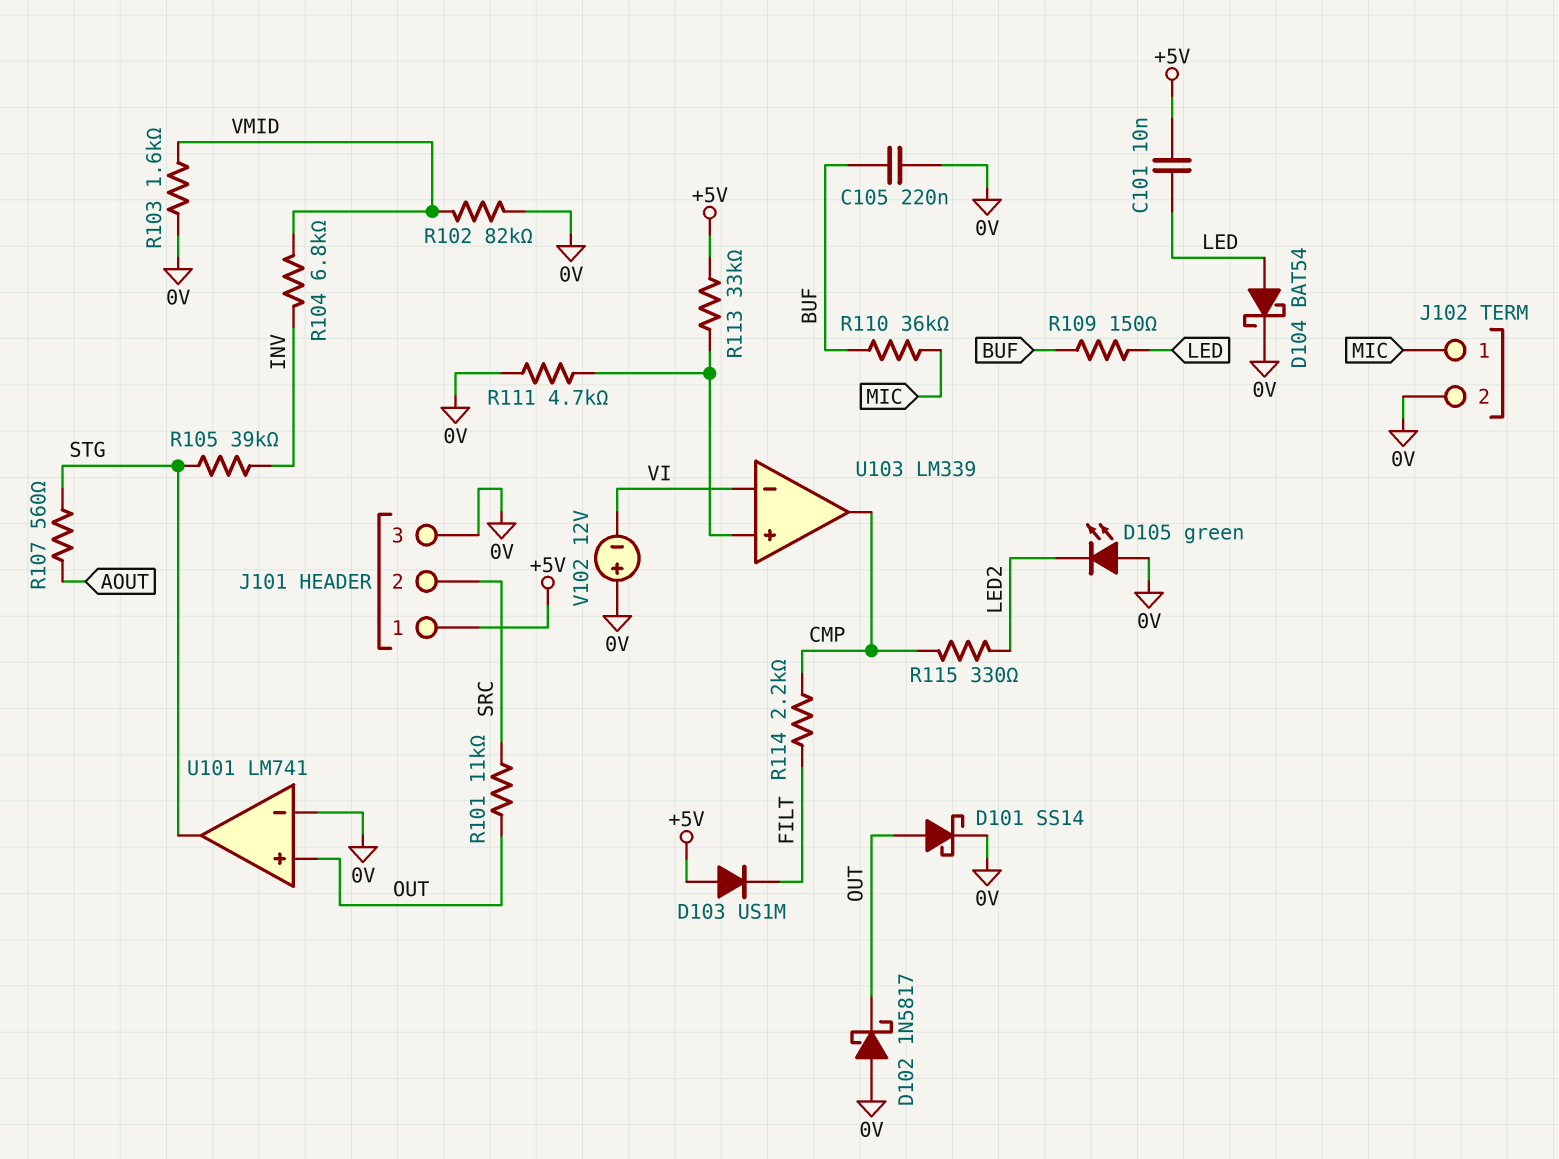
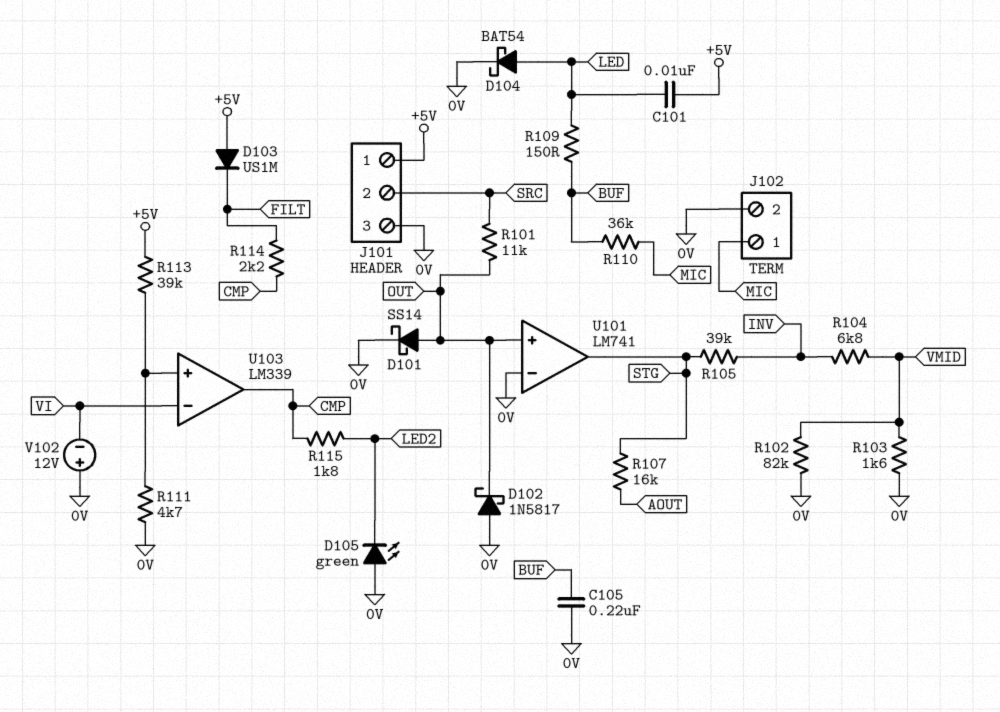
R107: 560 (AOUT, STG) -> 16k (AOUT, STG)
R113: 33k (+5V, U103/in+) -> 39k (+5V, U103/in+)
R115: 330 (CMP, LED2) -> 1.8k (CMP, LED2)

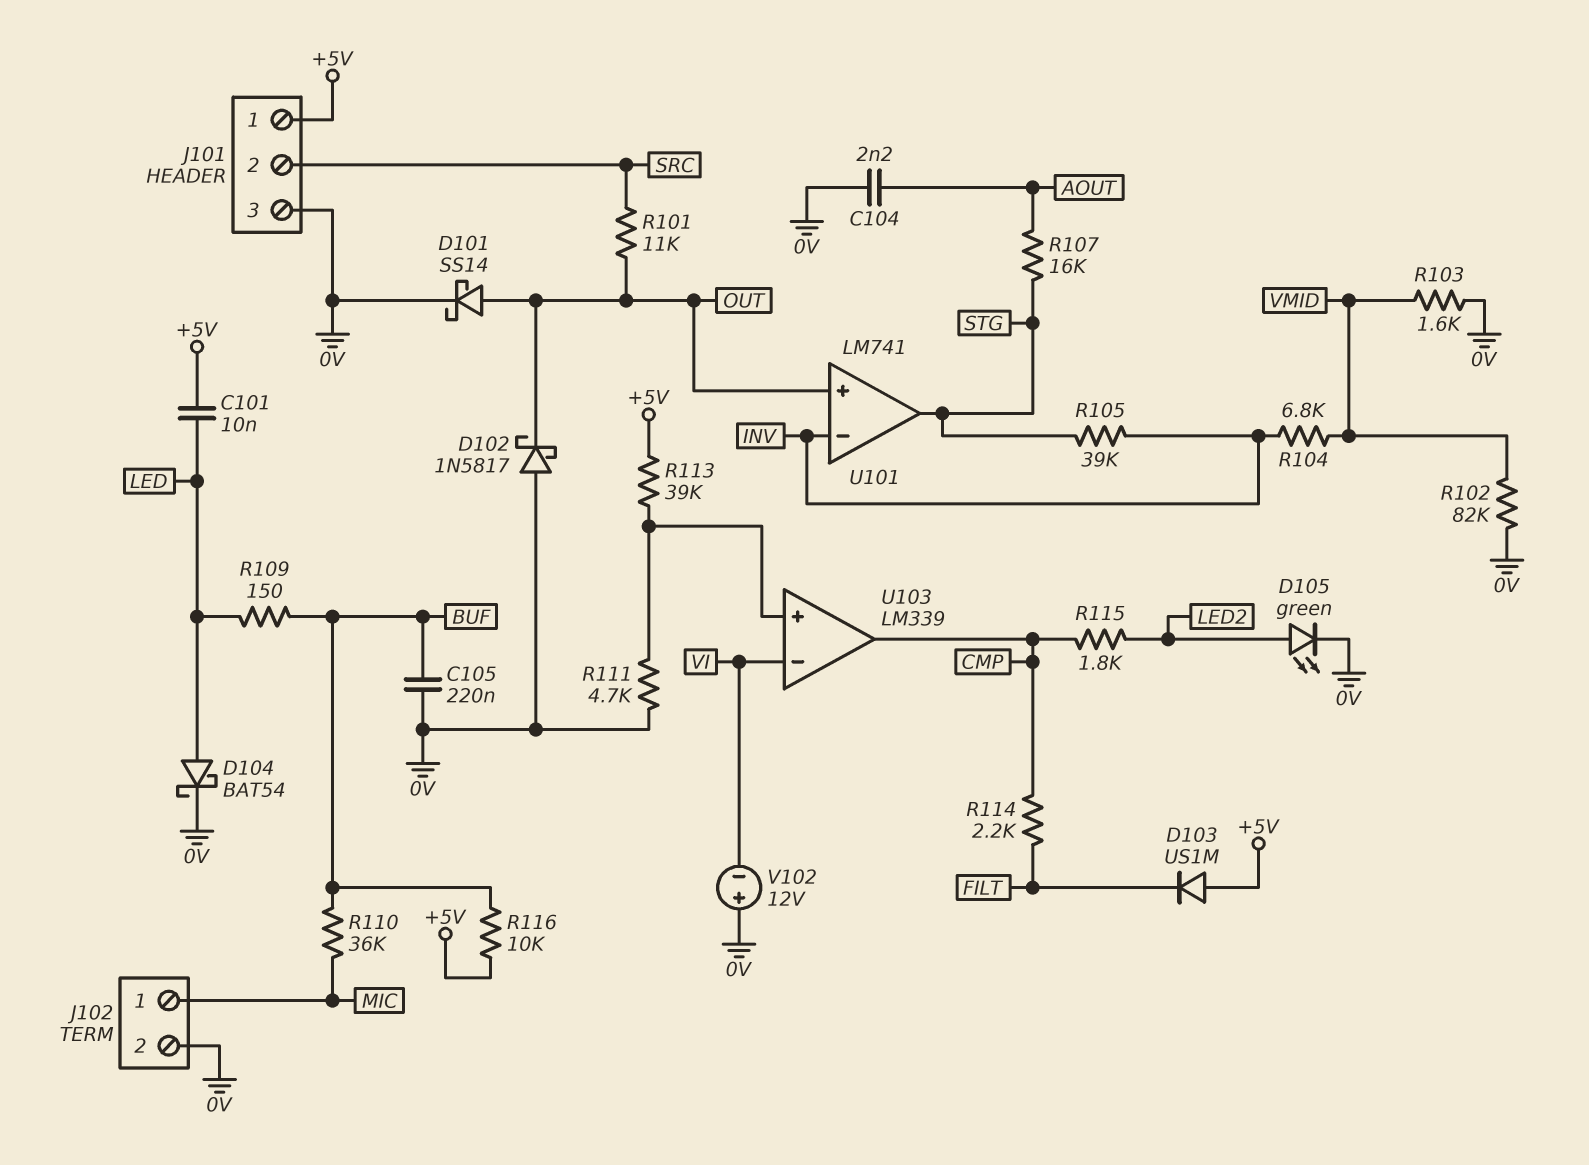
C104: none -> 2.2nF (0V, AOUT)
D105: LED green (A 0V, K LED2) -> LED green (A LED2, K 0V)
R116: none -> 10k (+5V, BUF)
U101 pin in-: 0V -> INV

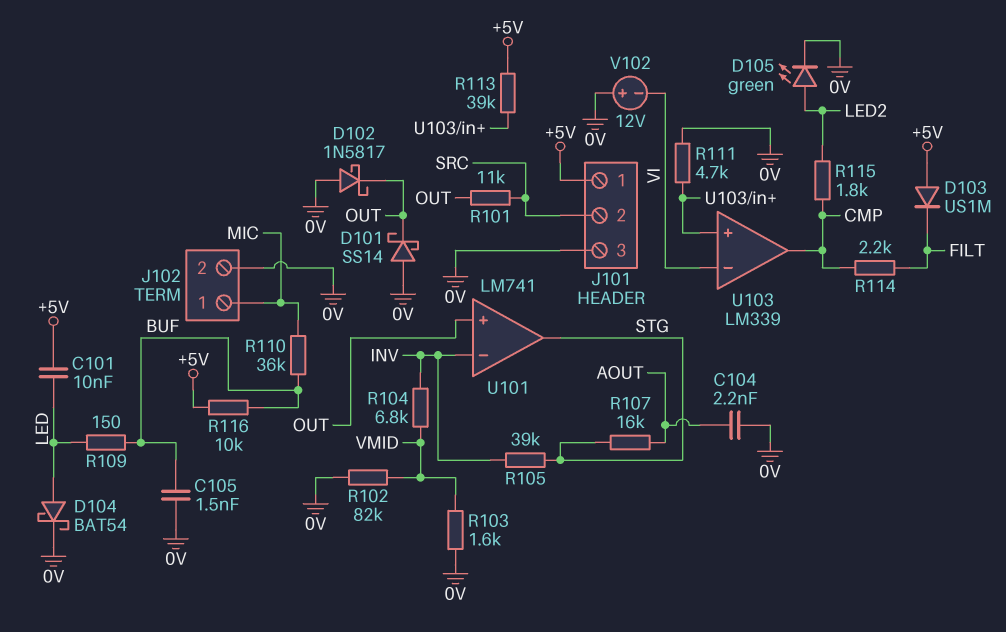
C105: 220nF (0V, BUF) -> 1.5nF (0V, BUF)
D101: schottky SS14 (A OUT, K 0V) -> schottky SS14 (A 0V, K OUT)

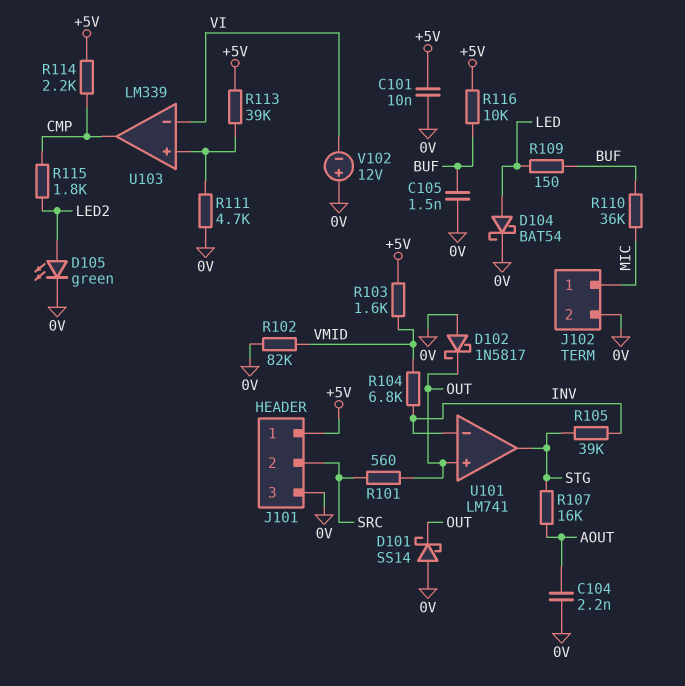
C101: 10nF (+5V, LED) -> 10nF (+5V, 0V)
D103: diode US1M (A +5V, K FILT) -> none
R101: 11k (OUT, SRC) -> 560 (OUT, SRC)
R103: 1.6k (0V, VMID) -> 1.6k (+5V, VMID)
R114: 2.2k (CMP, FILT) -> 2.2k (+5V, CMP)

